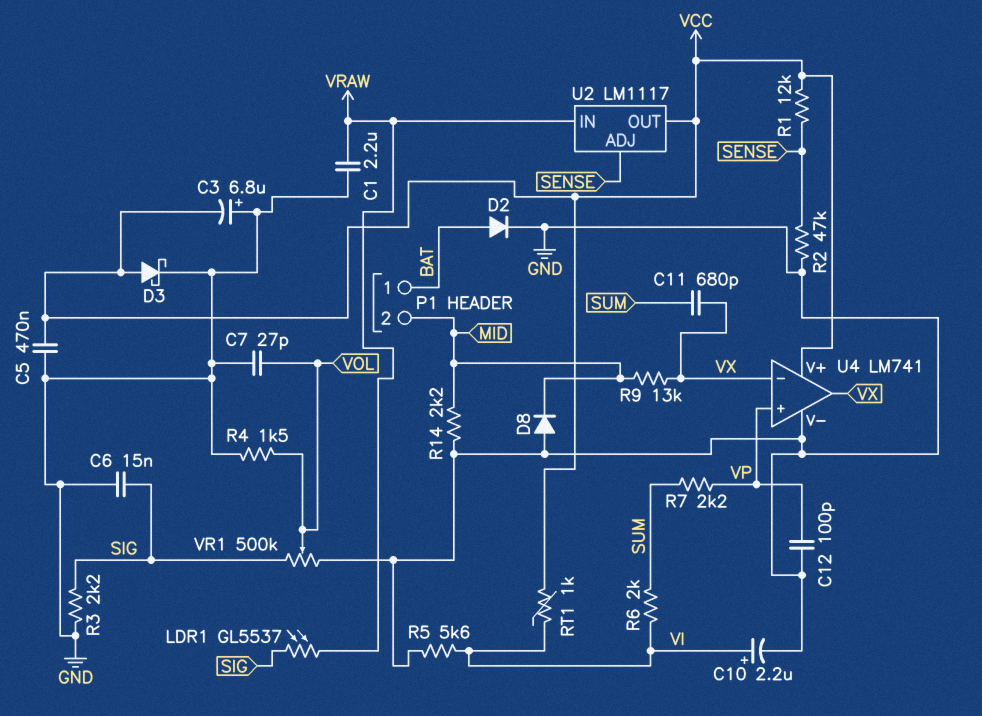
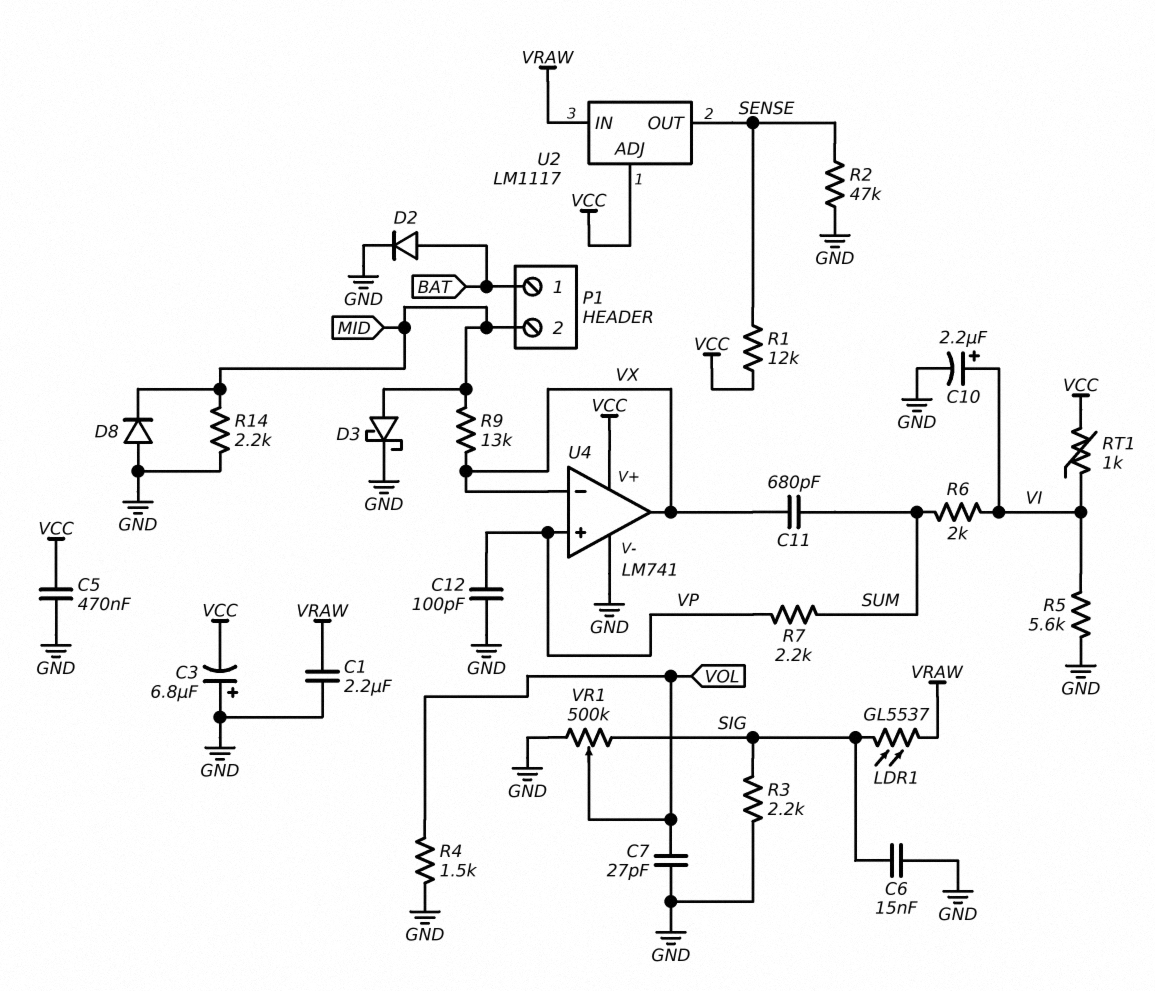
D3: schottky (A VCC, K GND) -> schottky (A MID, K GND)
U2 pin ADJ: SENSE -> VCC
U2 pin OUT: VCC -> SENSE

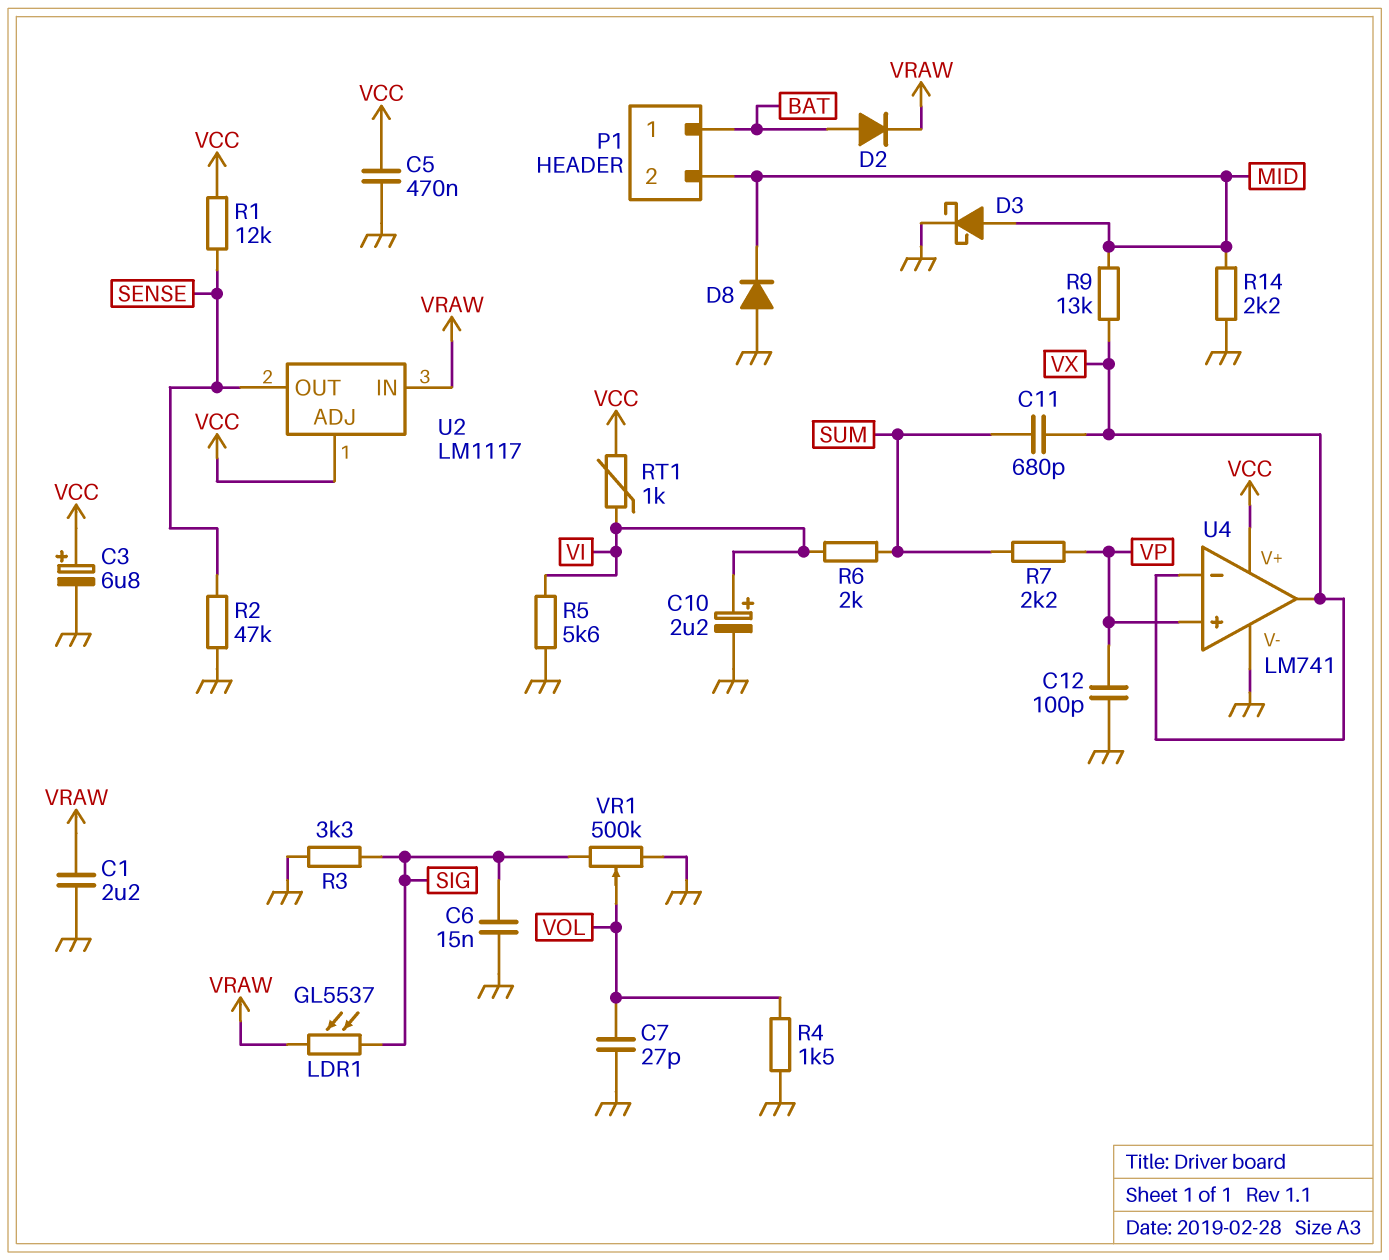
C3: 6.8uF (plus GND, minus VCC) -> 6.8uF (plus VCC, minus GND)
D2: diode (A BAT, K GND) -> diode (A BAT, K VRAW)
R3: 2.2k (GND, SIG) -> 3.3k (GND, SIG)

